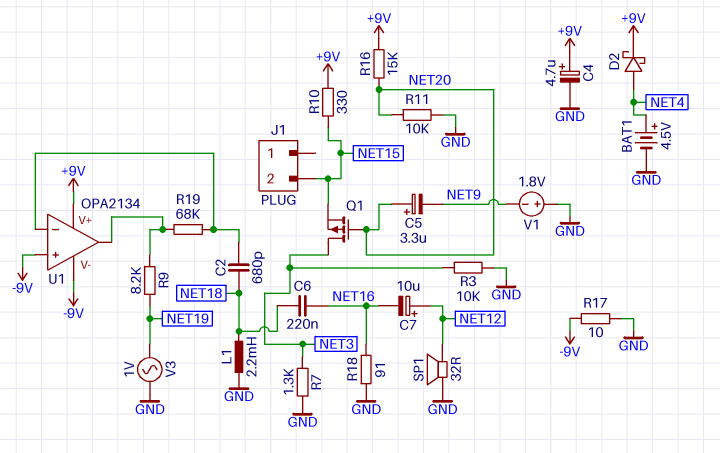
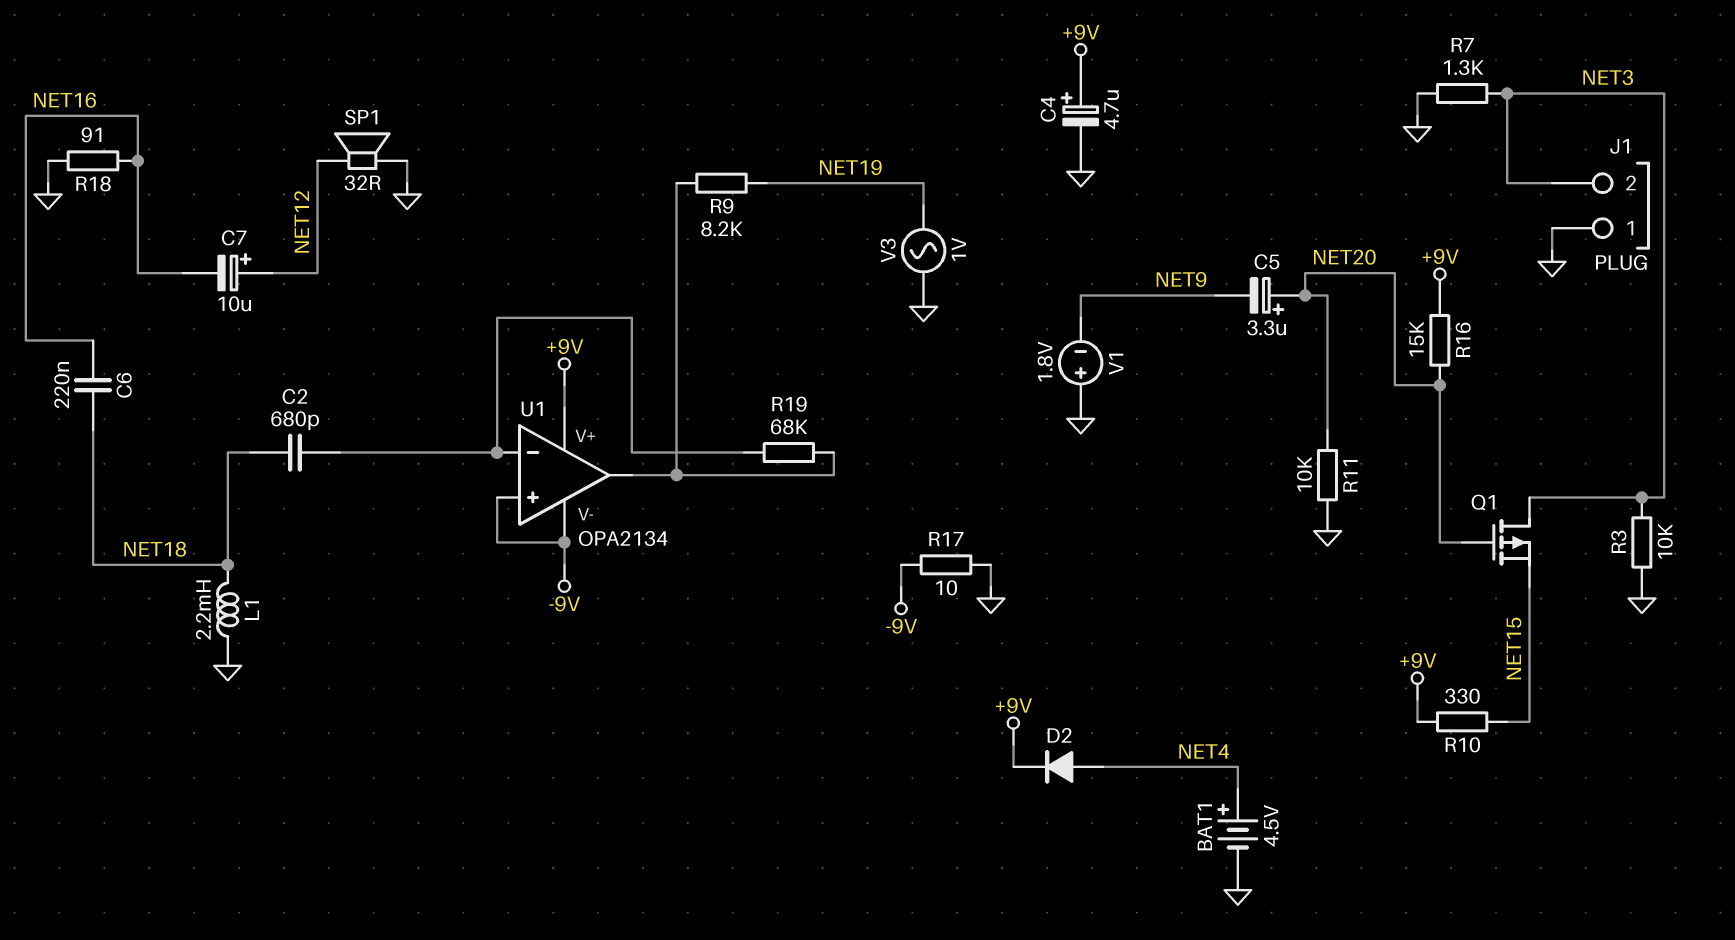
D2: schottky (A NET4, K +9V) -> diode (A NET4, K +9V)
J1 pin 1: none -> GND
J1 pin 2: NET15 -> NET3

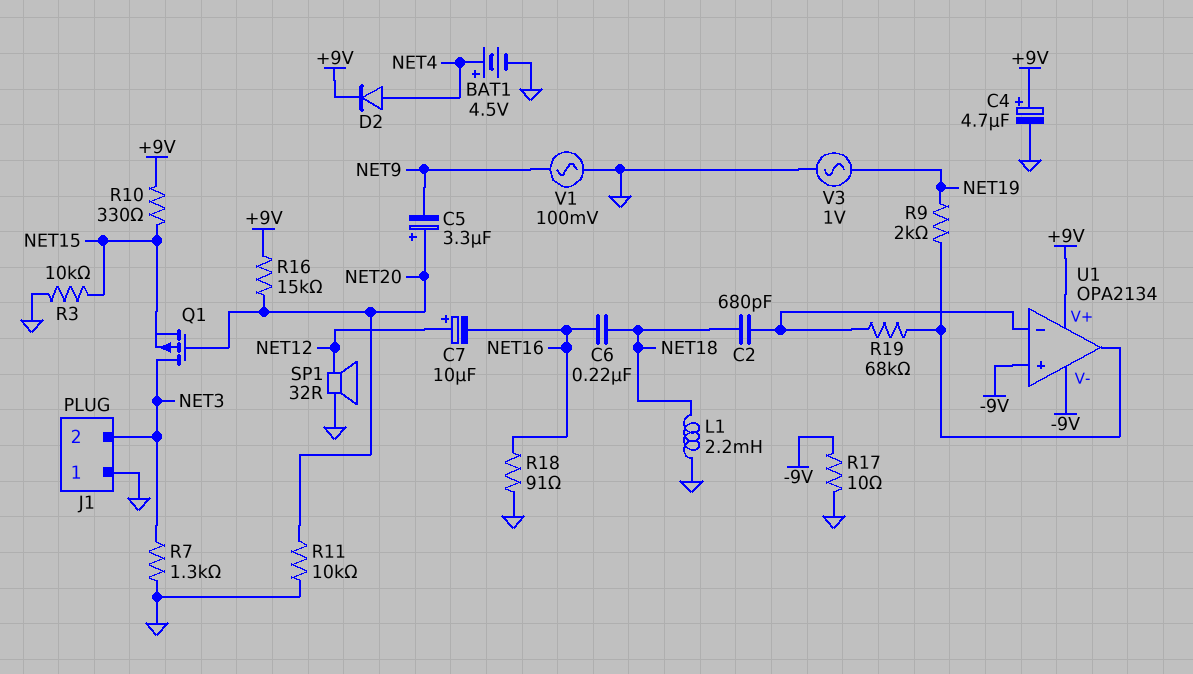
R3: 10k (GND, NET3) -> 10k (GND, NET15)
R9: 8.2k (NET19, U1/out) -> 2k (NET19, U1/out)
V1: 1.8V (plus GND, minus NET9) -> AC 100mV (GND, NET9)

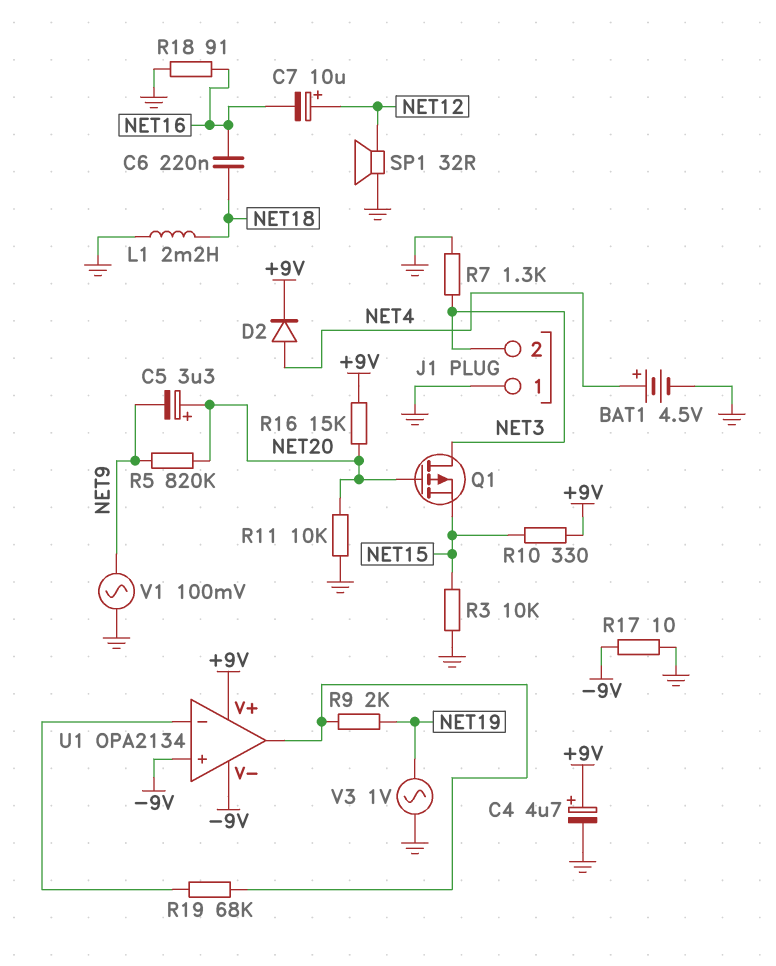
C2: 680pF (NET18, U1/in-) -> none
R5: none -> 820k (NET9, NET20)

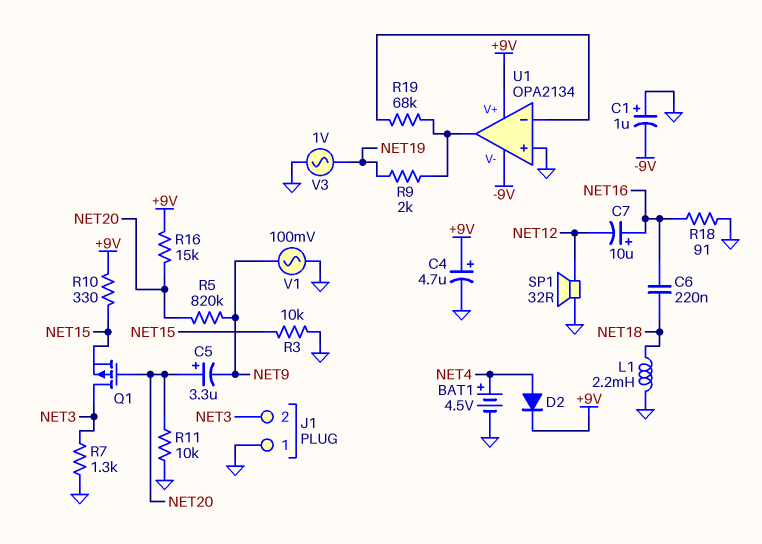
C1: none -> 1uF (plus GND, minus -9V)
C7: 10uF (plus NET12, minus NET16) -> 10uF (plus NET16, minus NET12)
R17: 10 (-9V, GND) -> none
U1 pin in+: -9V -> GND

